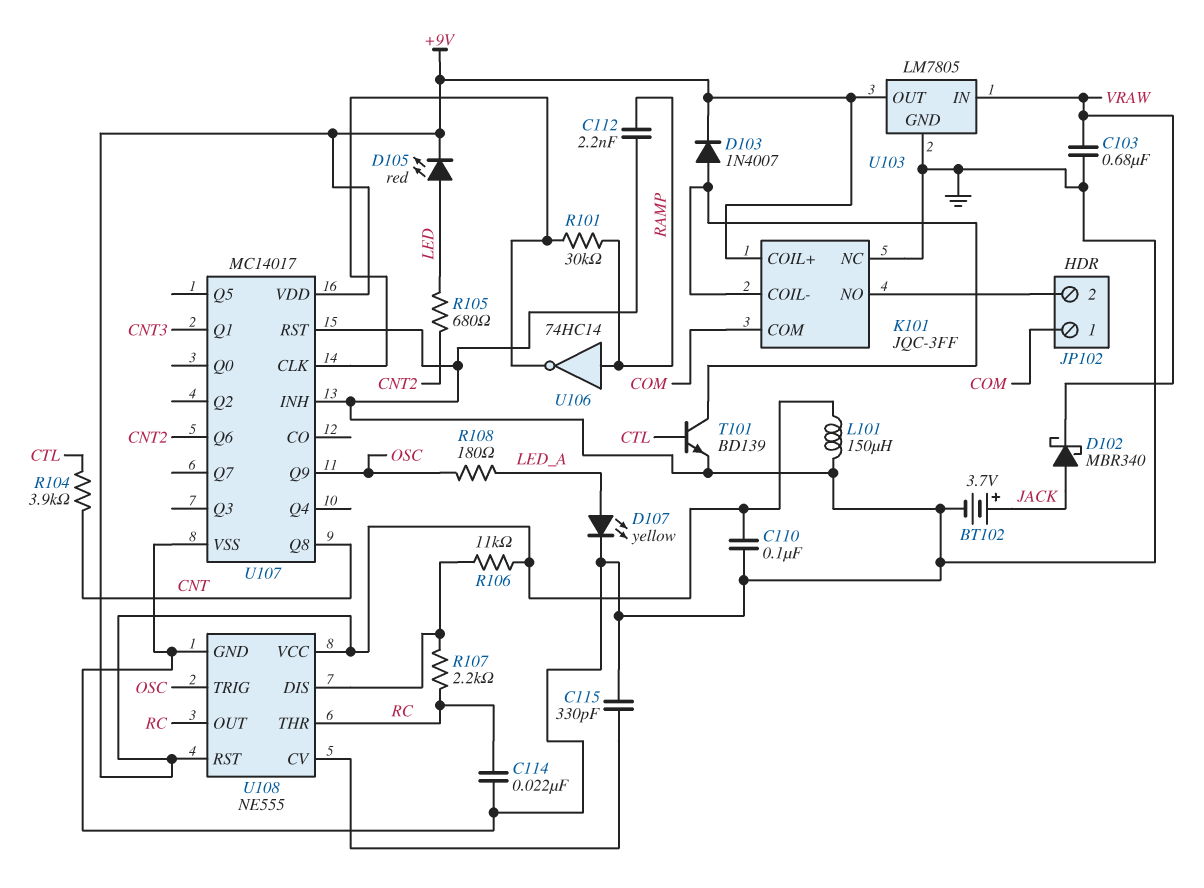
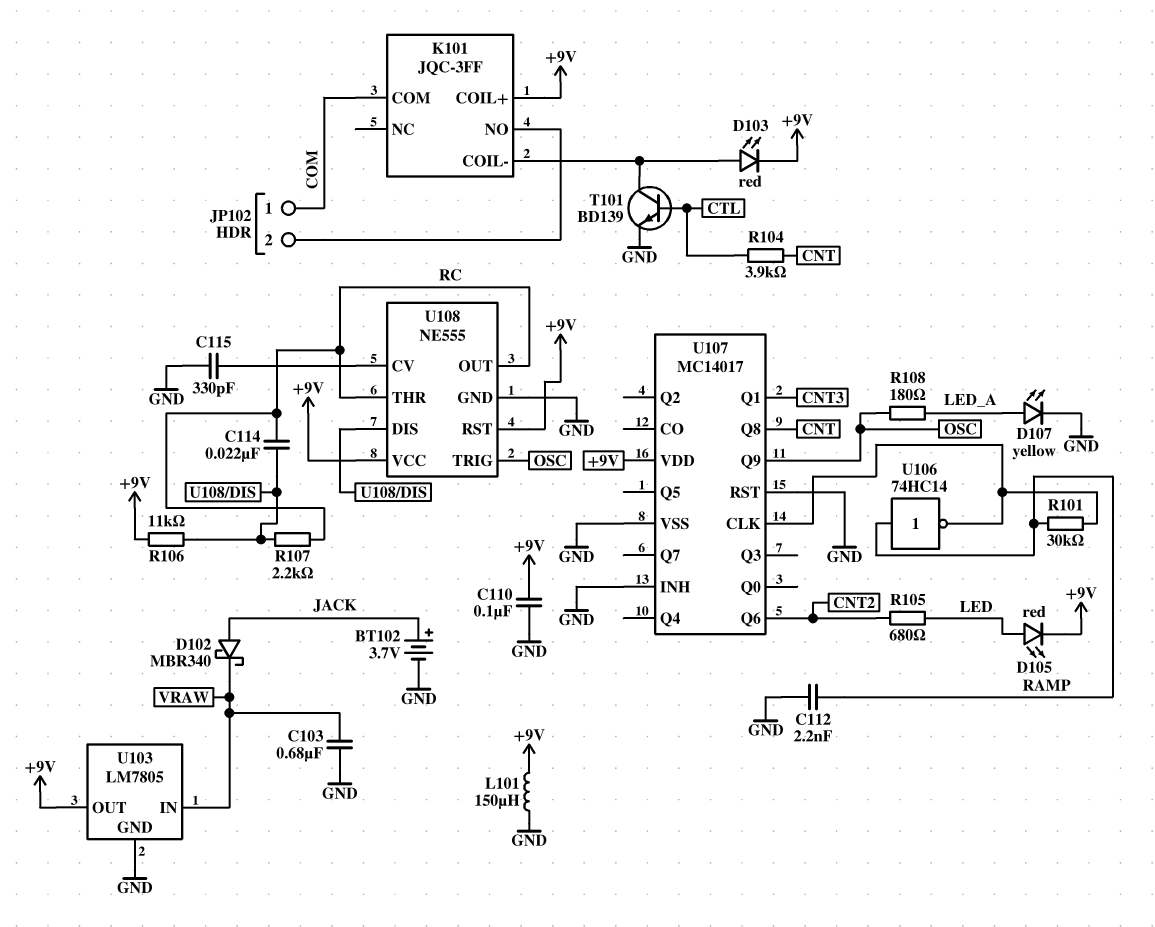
C114: 22nF (GND, RC) -> 22nF (RC, U108/DIS)
D103: diode 1N4007 (A K101/COIL-, K +9V) -> LED red (A K101/COIL-, K +9V)
K101 pin NC: GND -> none

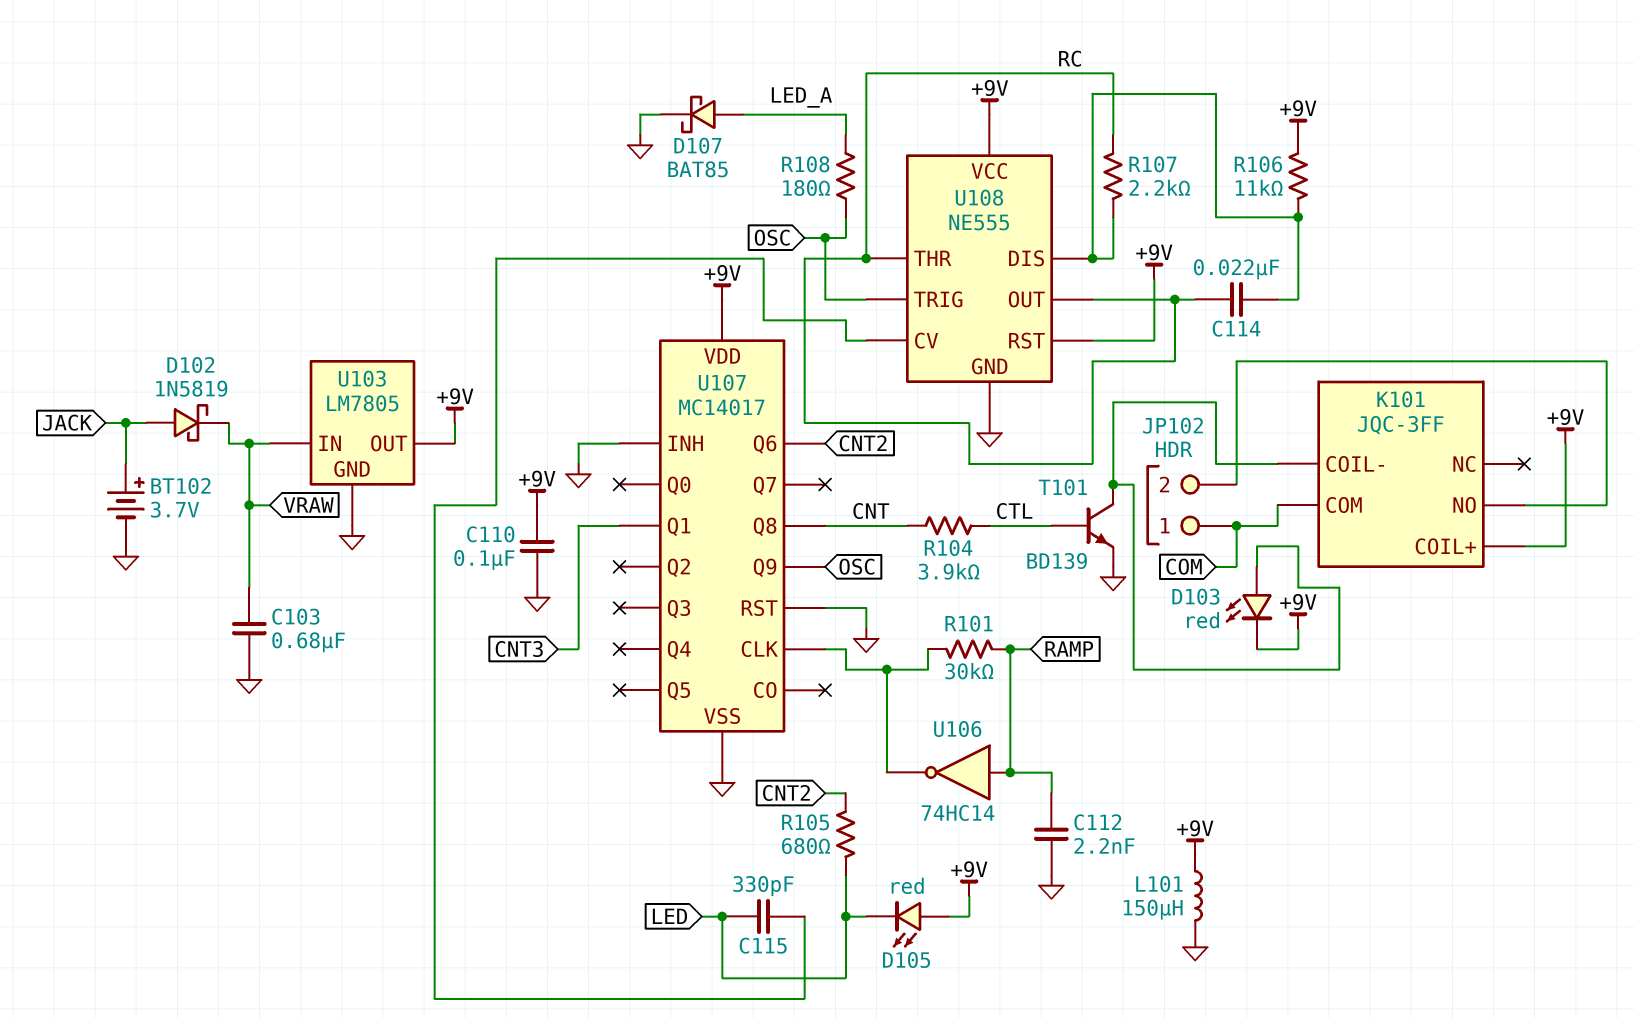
C115: 330pF (GND, U108/CV) -> 330pF (LED, U108/CV)
D102: schottky MBR340 (A JACK, K VRAW) -> schottky 1N5819 (A JACK, K VRAW)
D105: LED red (A LED, K +9V) -> LED red (A +9V, K LED)
D107: LED yellow (A LED_A, K GND) -> schottky BAT85 (A LED_A, K GND)

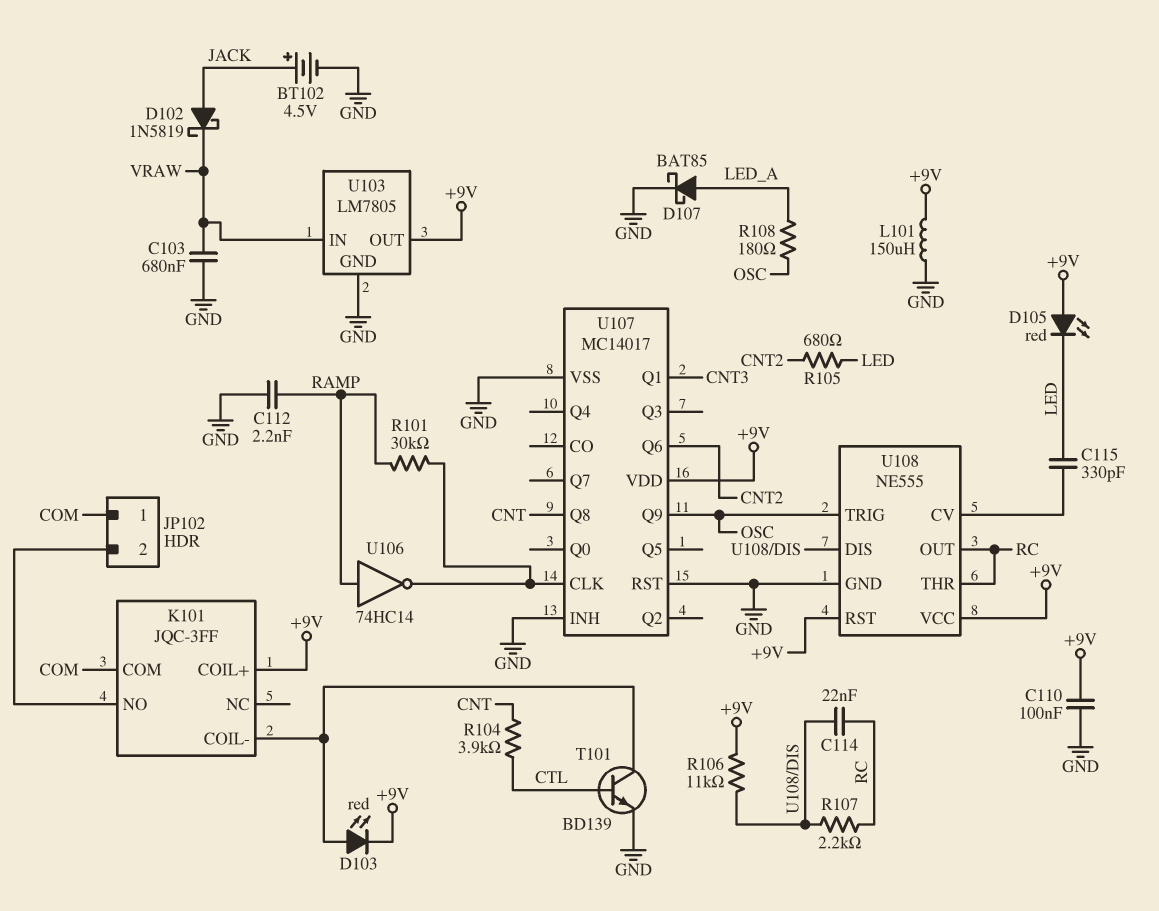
BT102: 3.7V (plus JACK, minus GND) -> 4.5V (plus JACK, minus GND)

